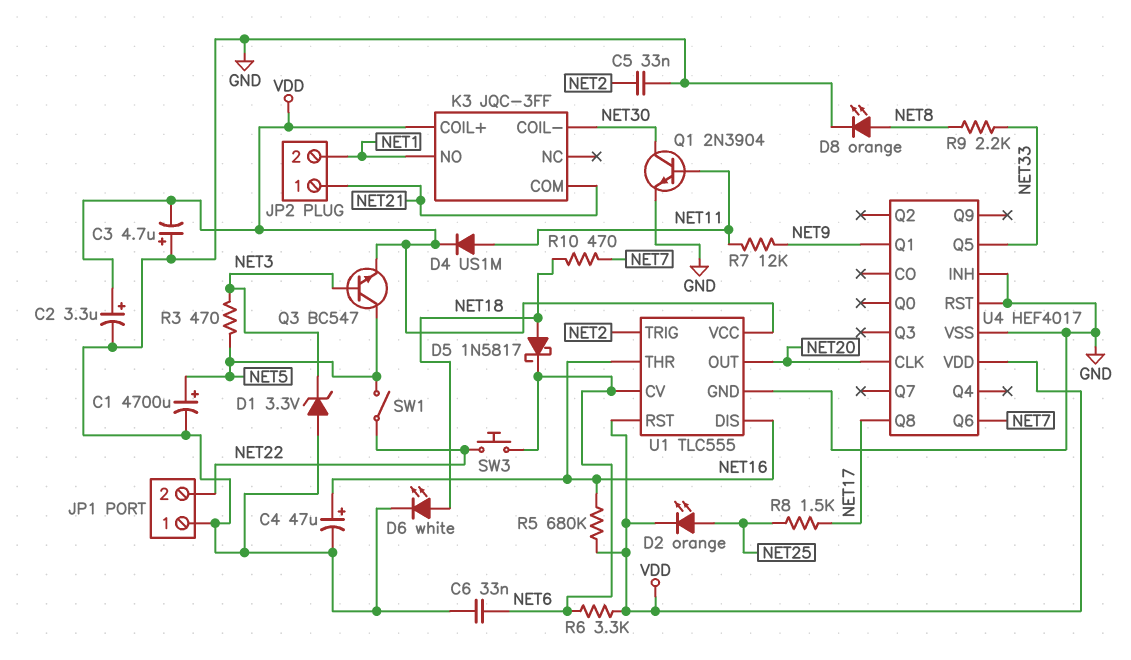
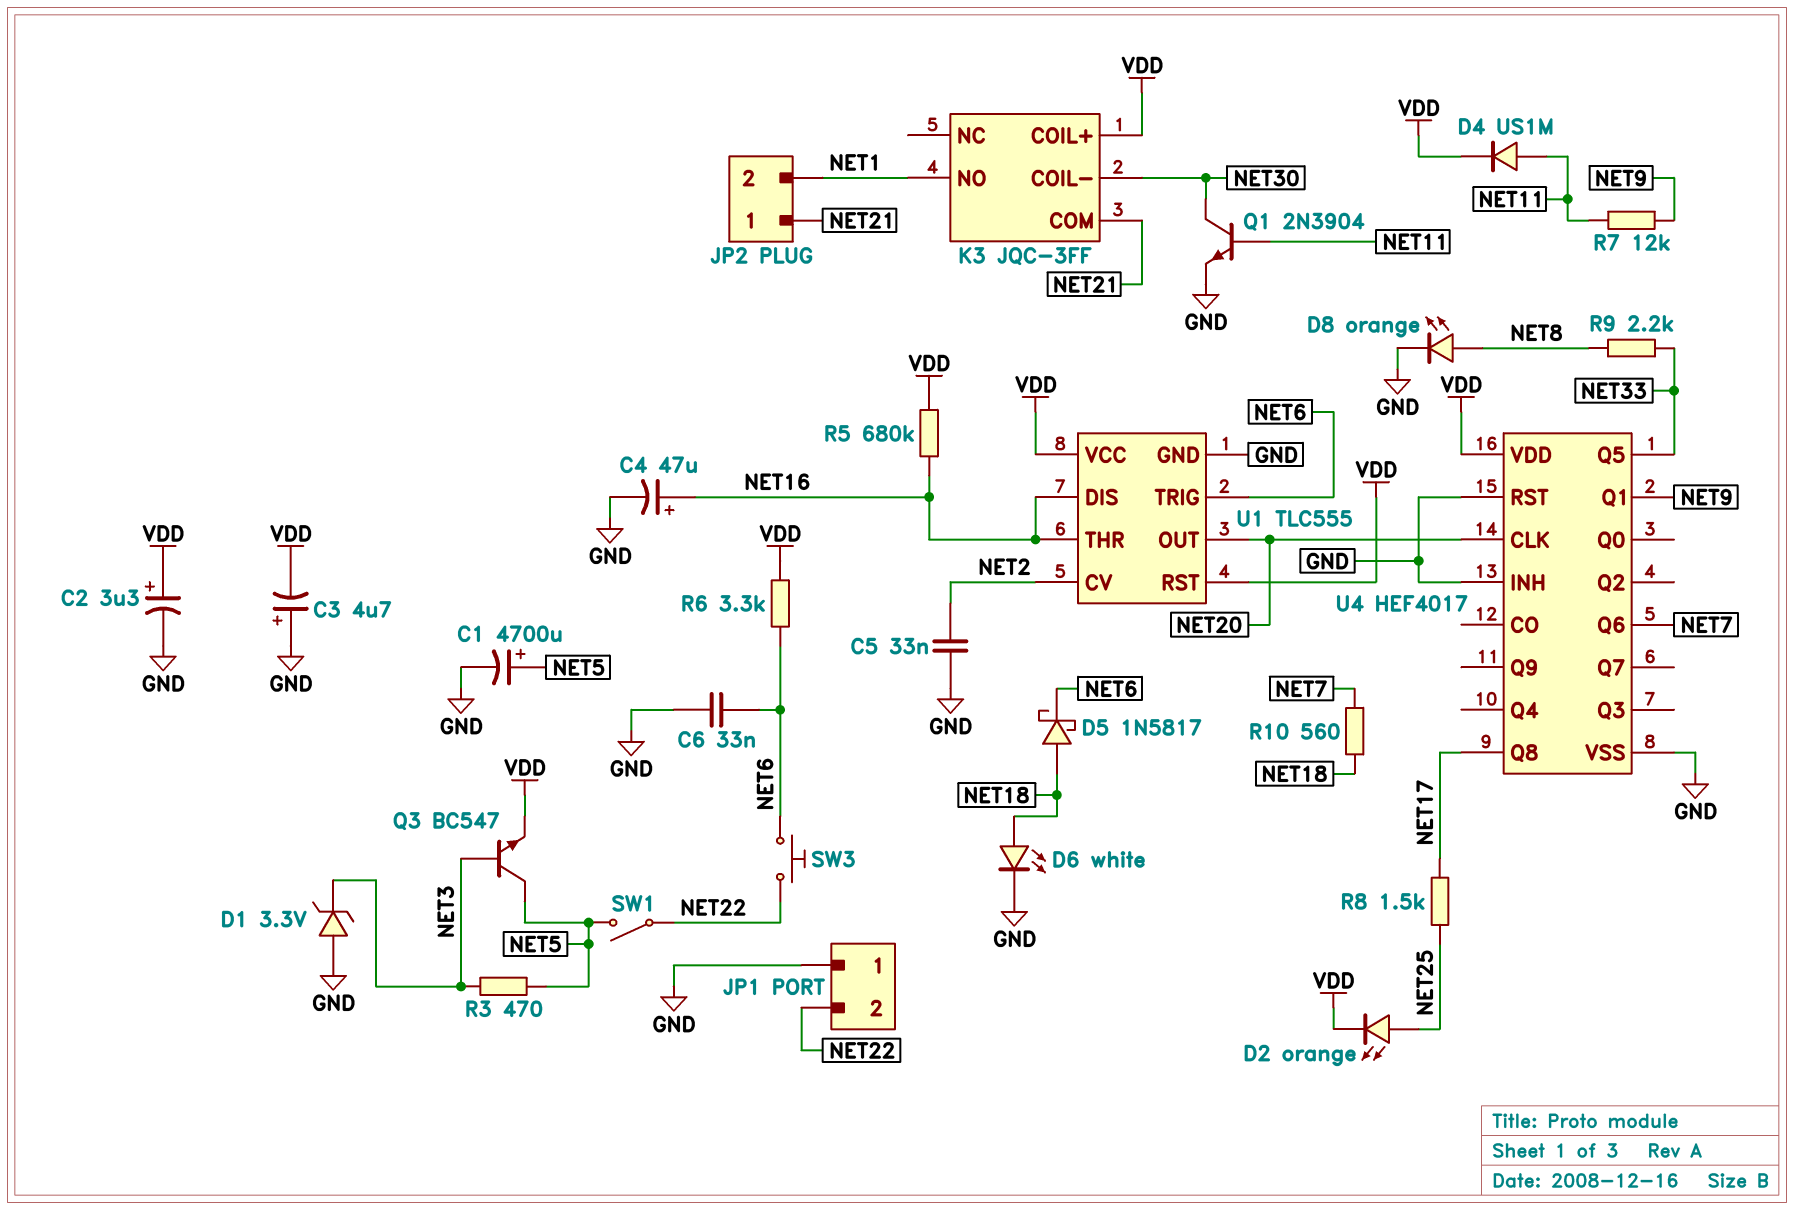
R10: 470 (NET7, NET18) -> 560 (NET7, NET18)
U1 pin CV: NET6 -> NET2
U1 pin TRIG: NET2 -> NET6

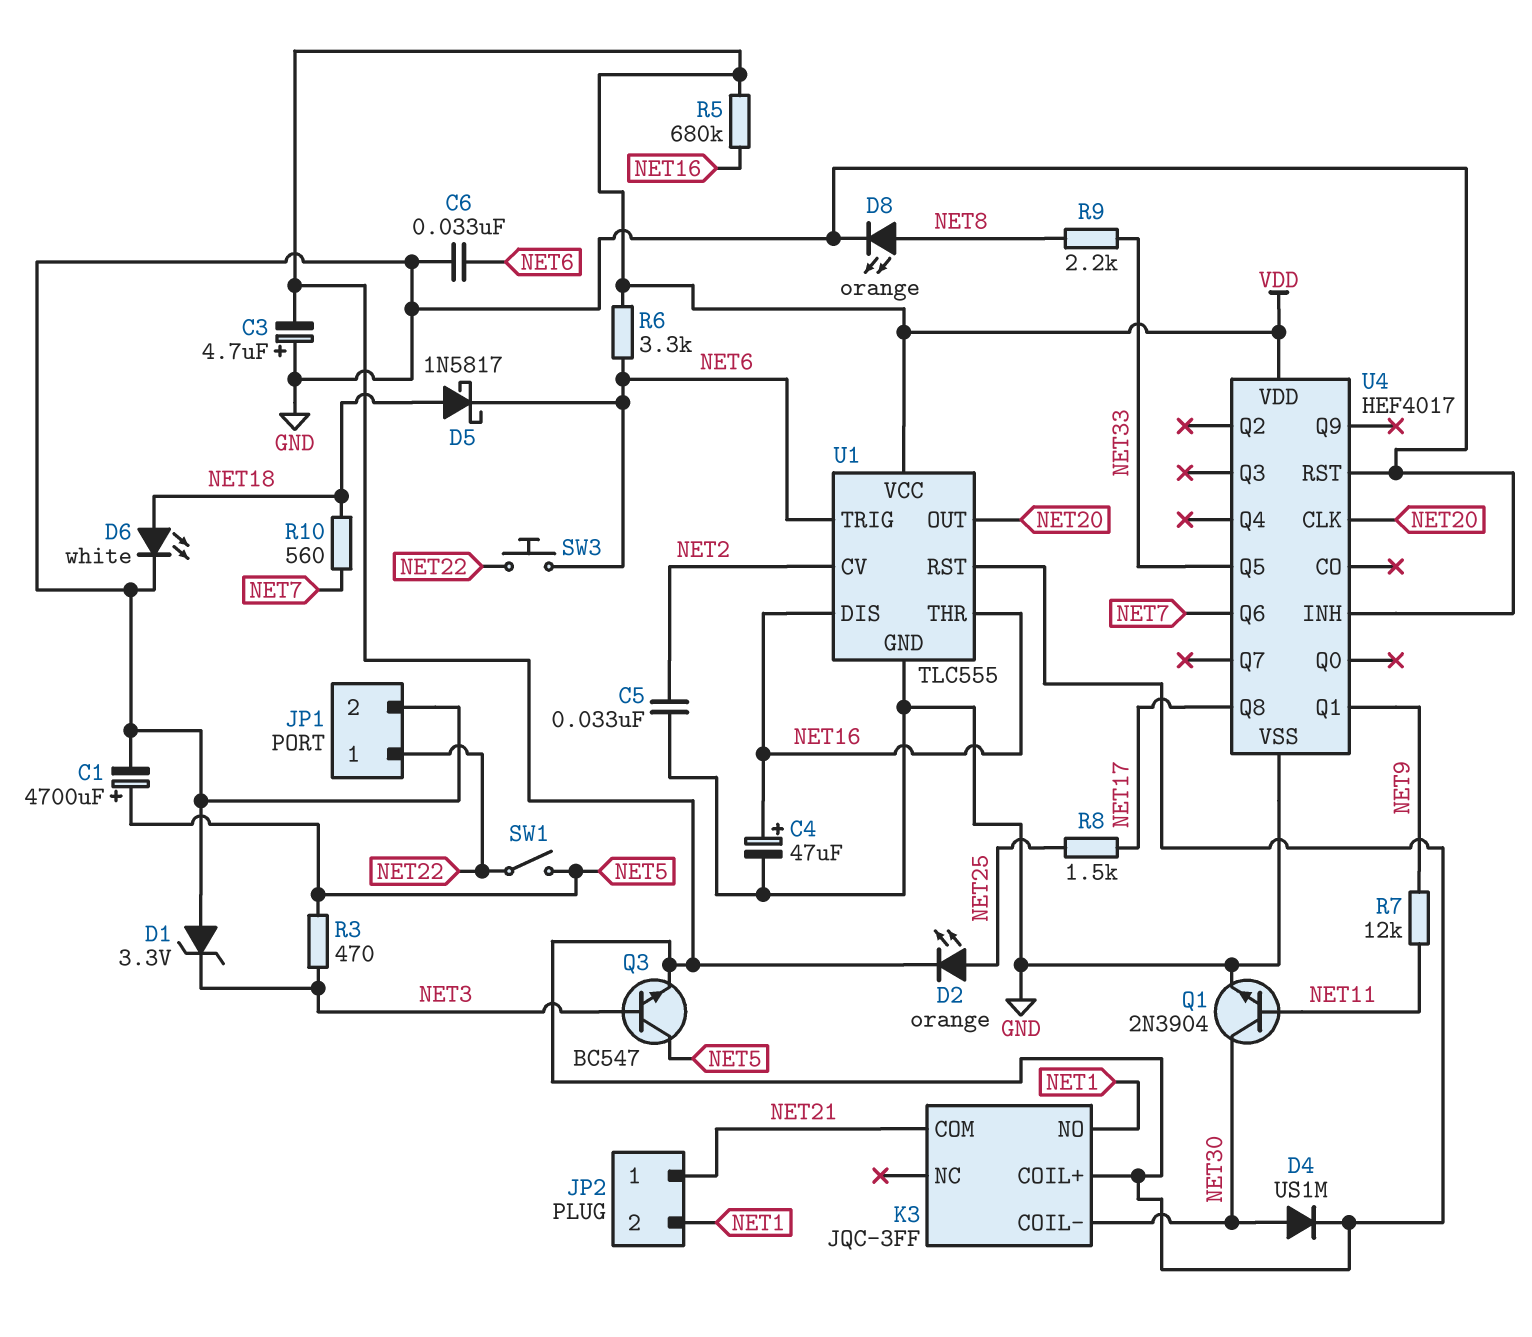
C2: 3.3uF (plus VDD, minus GND) -> none
D4: diode US1M (A NET11, K VDD) -> diode US1M (A NET30, K VDD)
JP1 pin 1: GND -> NET22
JP1 pin 2: NET22 -> GND

